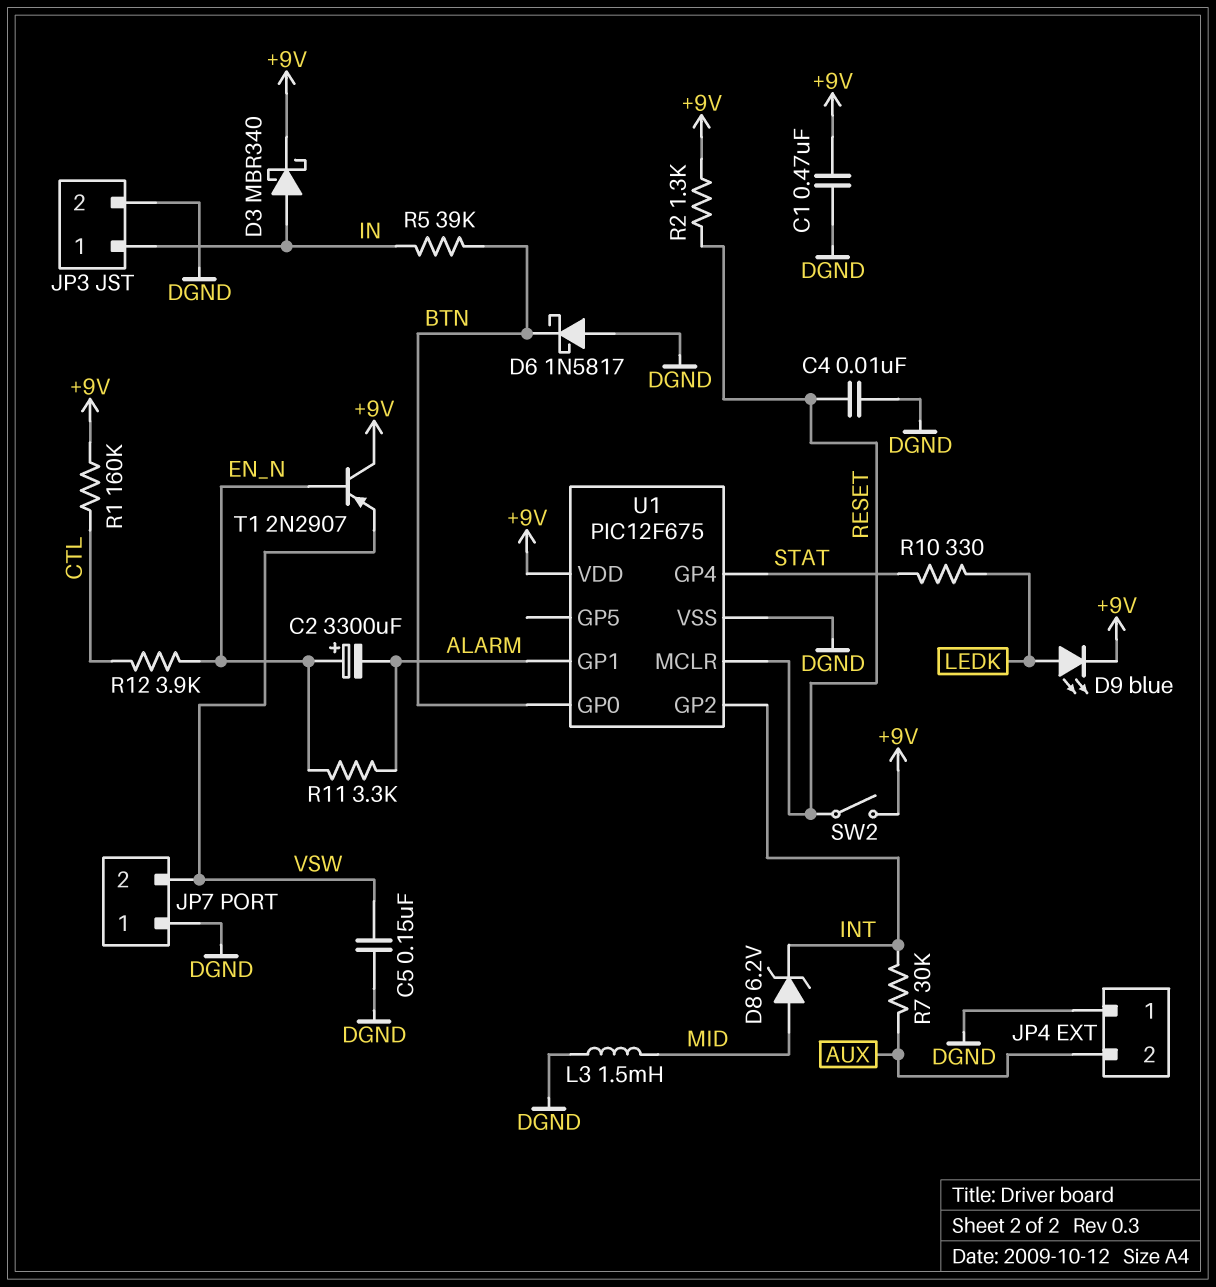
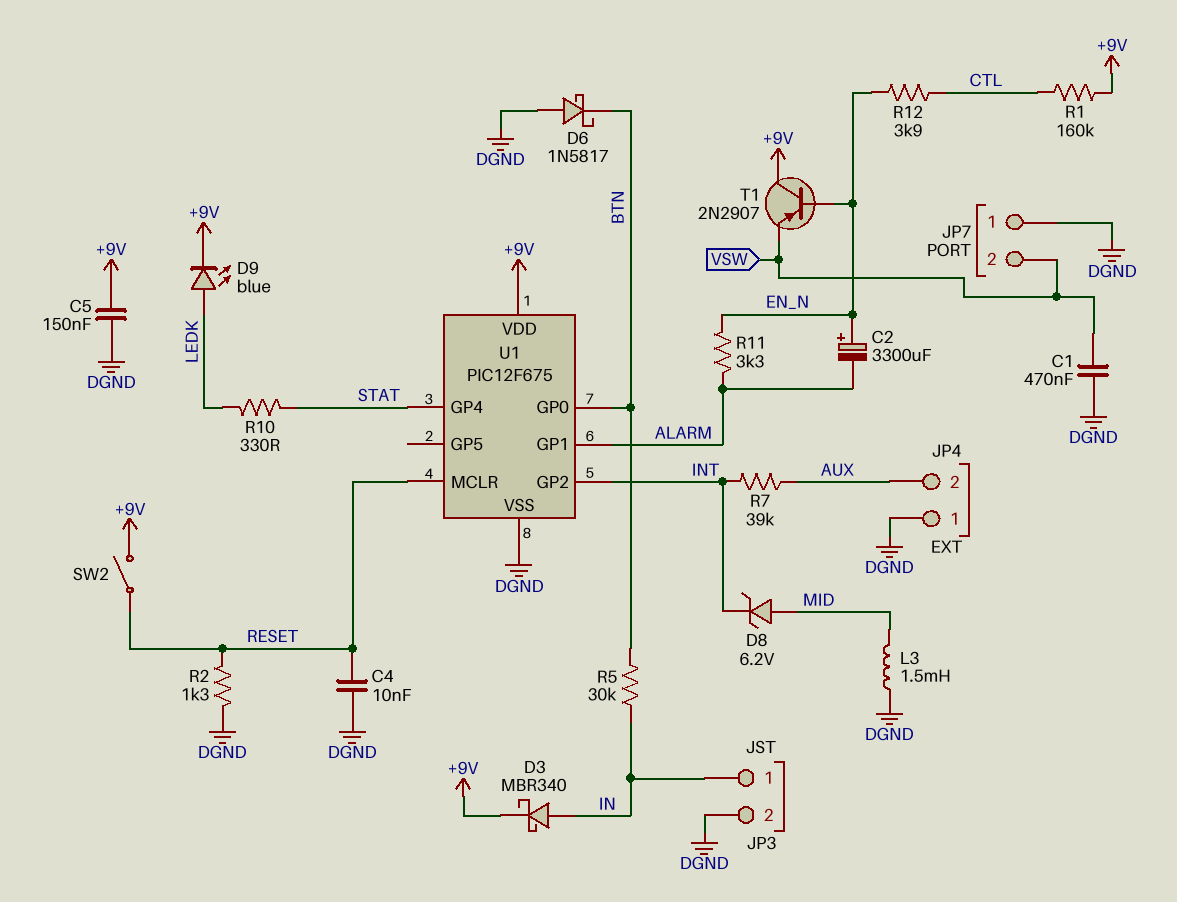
C1: 470nF (+9V, DGND) -> 470nF (DGND, VSW)
C5: 150nF (DGND, VSW) -> 150nF (+9V, DGND)
R2: 1.3k (+9V, RESET) -> 1.3k (DGND, RESET)
R5: 39k (BTN, IN) -> 30k (BTN, IN)
R7: 30k (AUX, INT) -> 39k (AUX, INT)

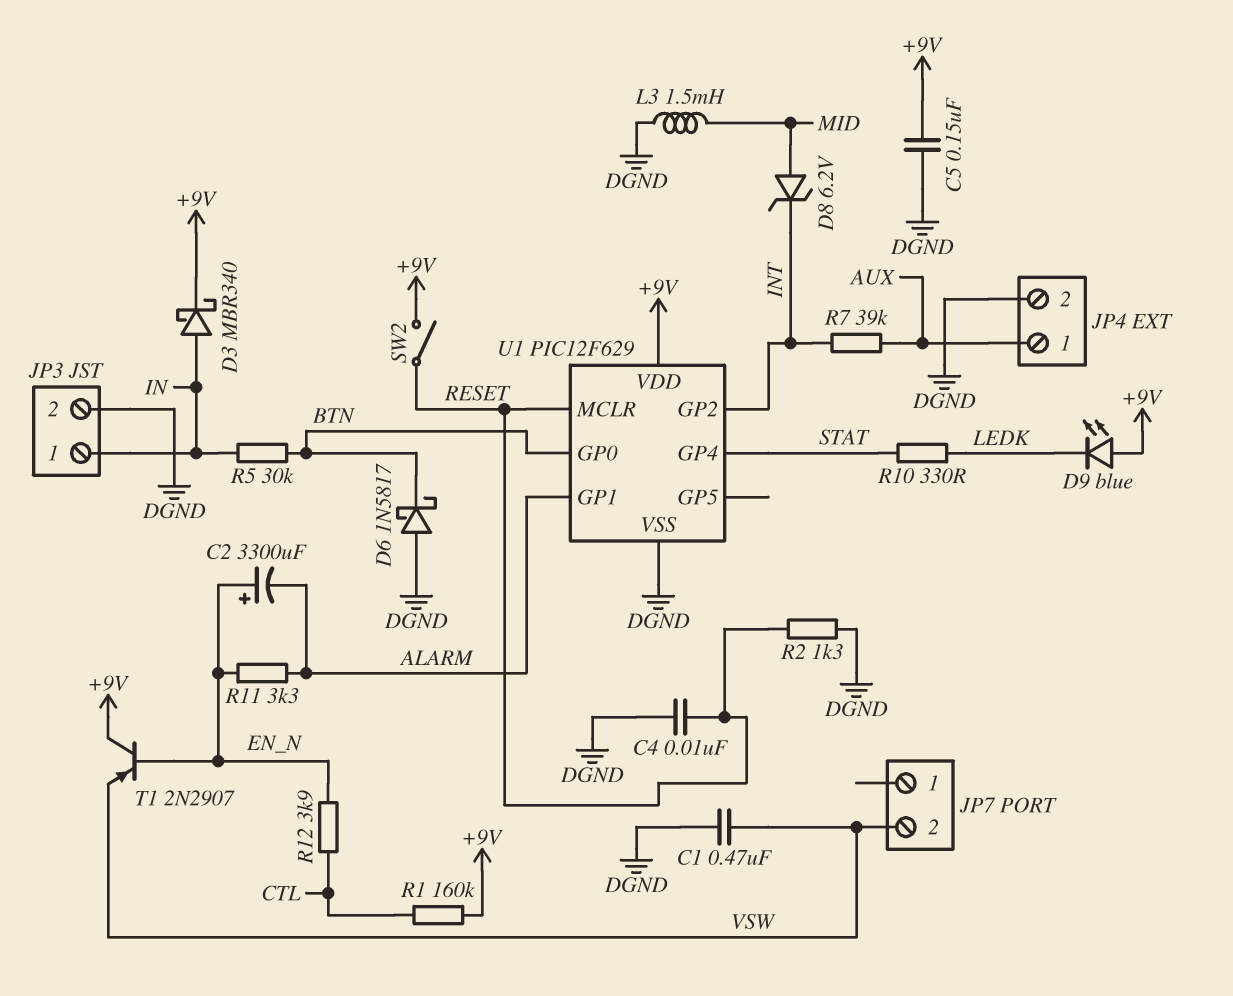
D9: LED blue (A LEDK, K +9V) -> LED blue (A +9V, K LEDK)
JP4 pin 1: DGND -> AUX
JP4 pin 2: AUX -> DGND
JP7 pin 1: DGND -> none
U1: PIC12F675 -> PIC12F629

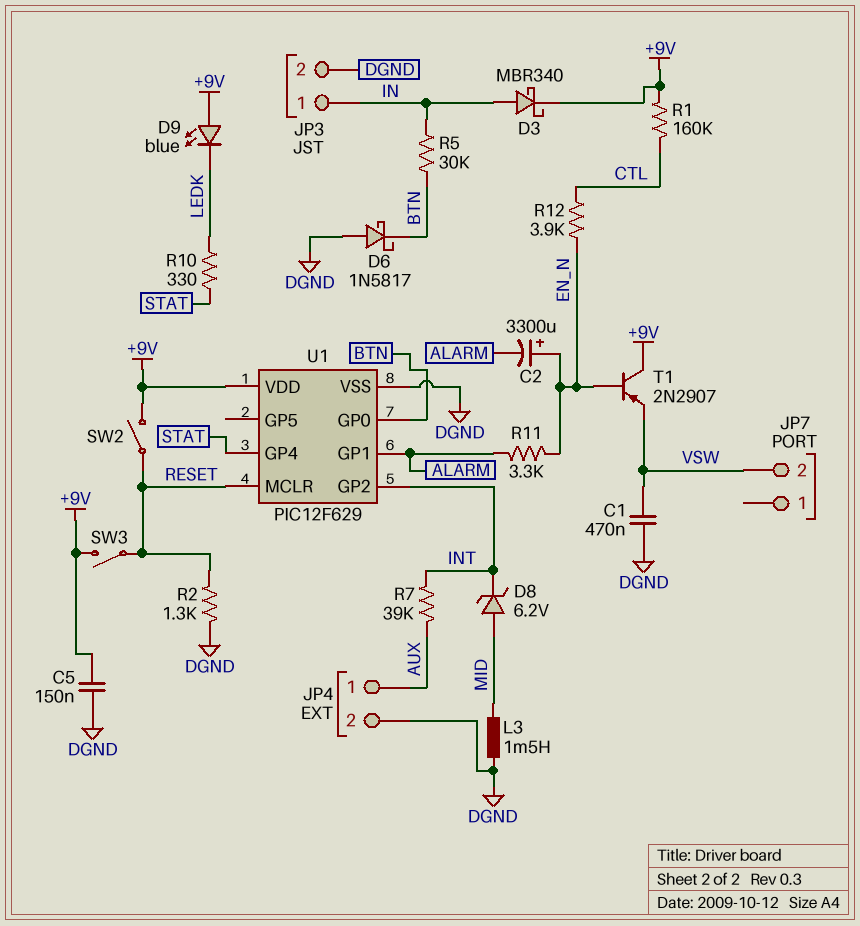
C4: 10nF (DGND, RESET) -> none
SW3: none -> switch (+9V, RESET)

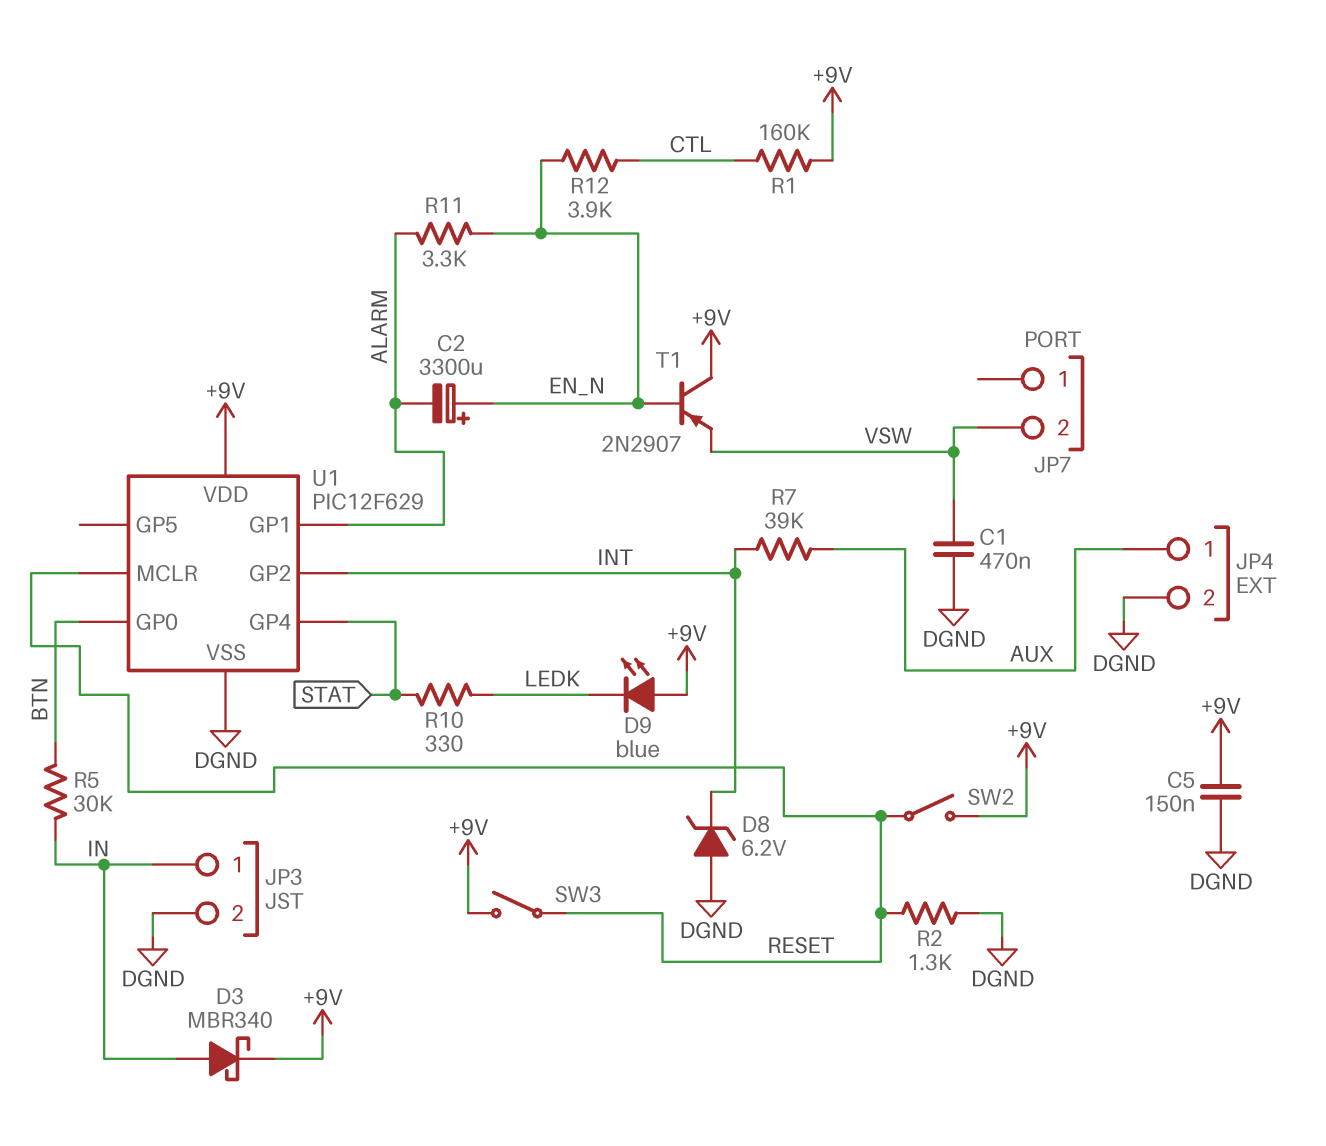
D6: schottky 1N5817 (A DGND, K BTN) -> none
D8: zener 6.2V (A MID, K INT) -> zener 6.2V (A DGND, K INT)
L3: 1.5mH (DGND, MID) -> none

